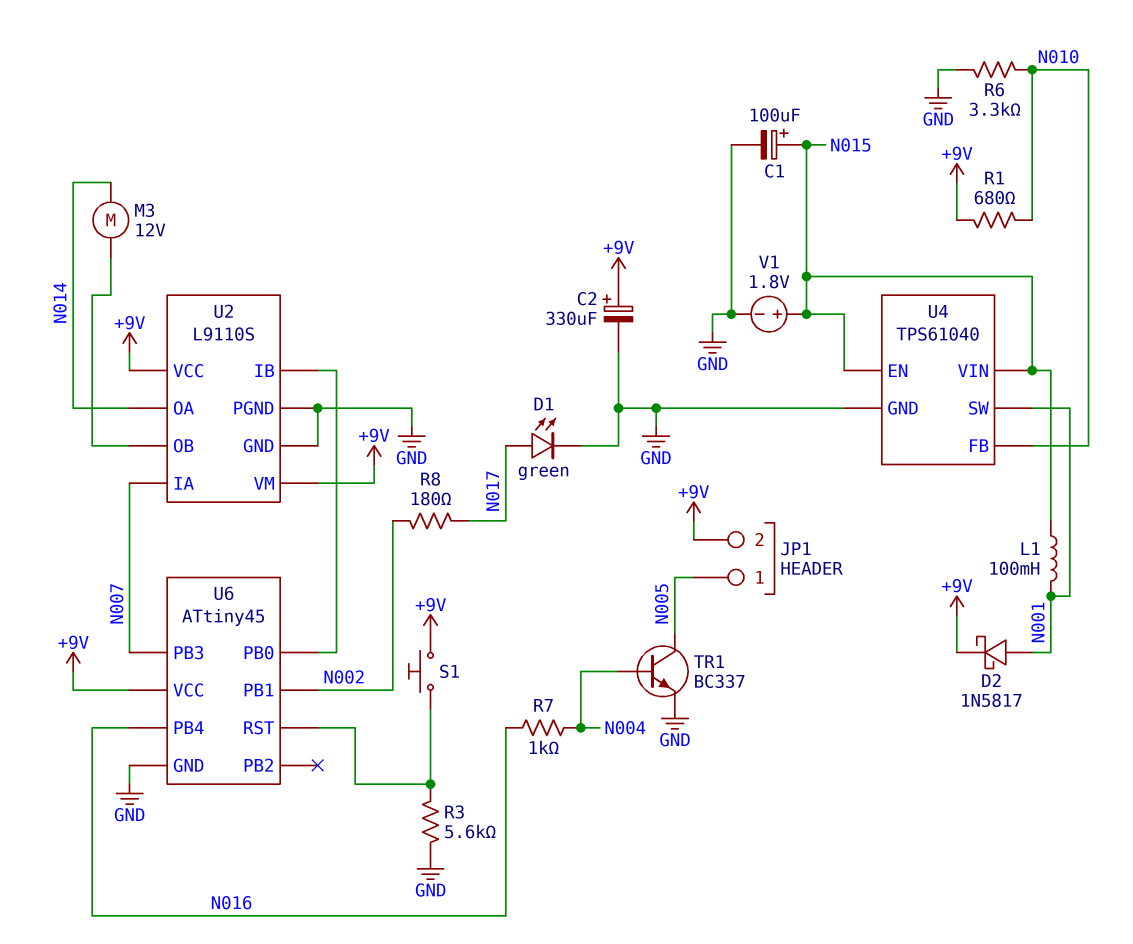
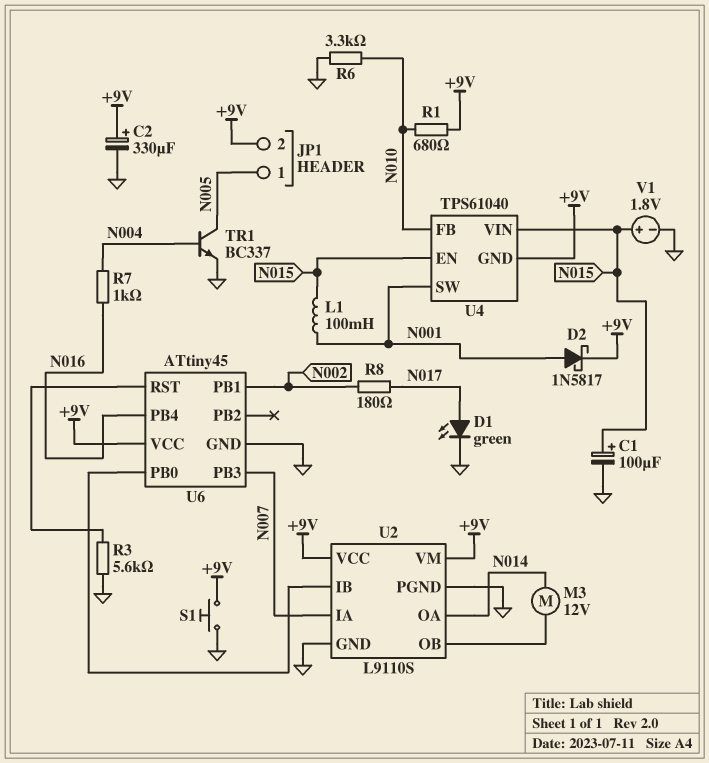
S1: button (+9V, U6/RST) -> button (+9V, GND)
U4 pin GND: GND -> +9V

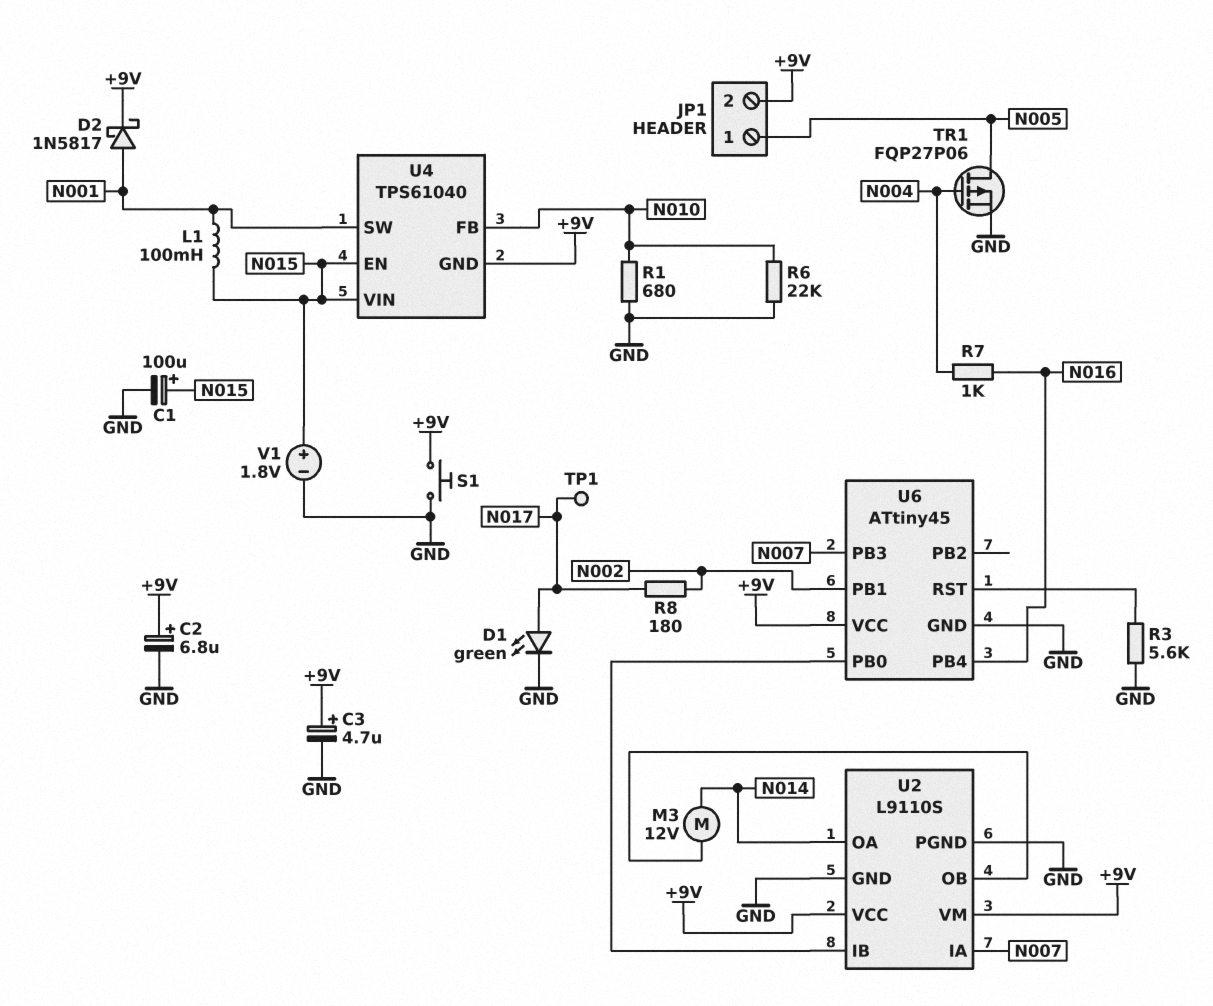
C2: 330uF (plus +9V, minus GND) -> 6.8uF (plus +9V, minus GND)
C3: none -> 4.7uF (plus +9V, minus GND)
R1: 680 (+9V, N010) -> 680 (GND, N010)
R6: 3.3k (GND, N010) -> 22k (GND, N010)
TP1: none -> test point (N017)
TR1: NPN BC337 (B N004, C N005, E GND) -> PMOS FQP27P06 (G N004, D N005, S GND)

